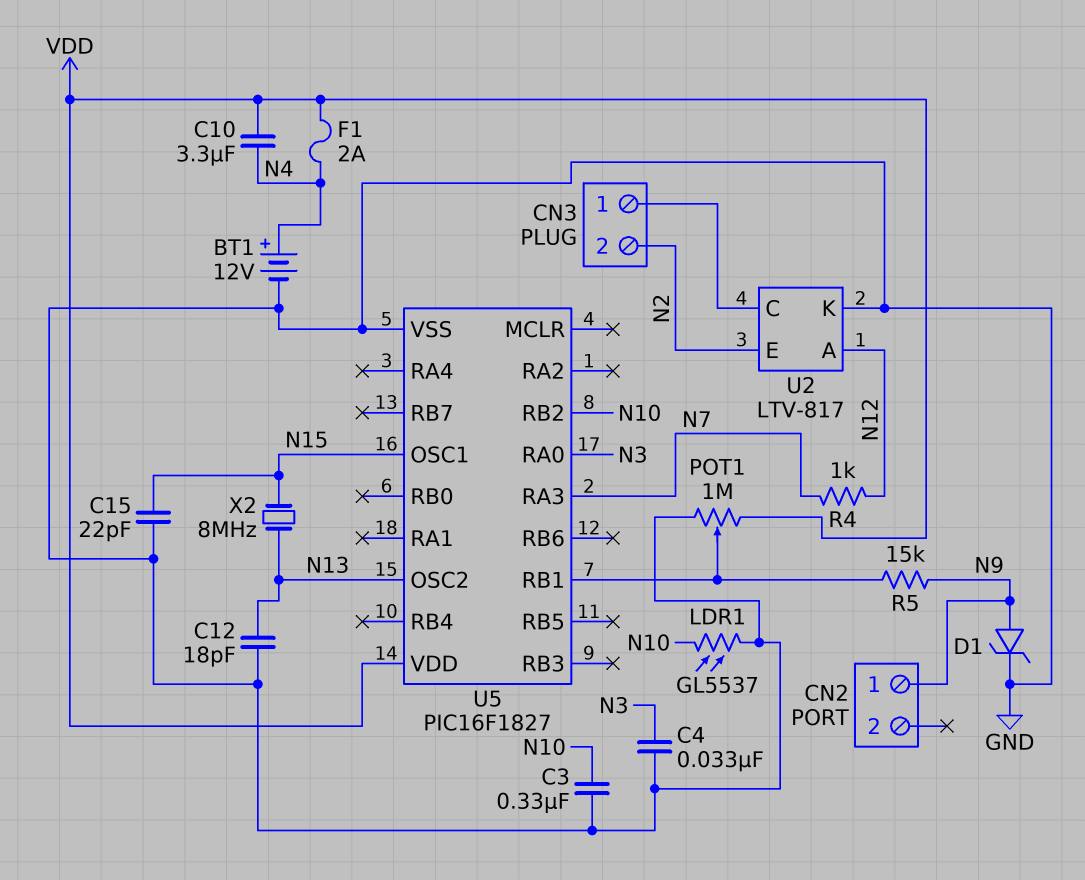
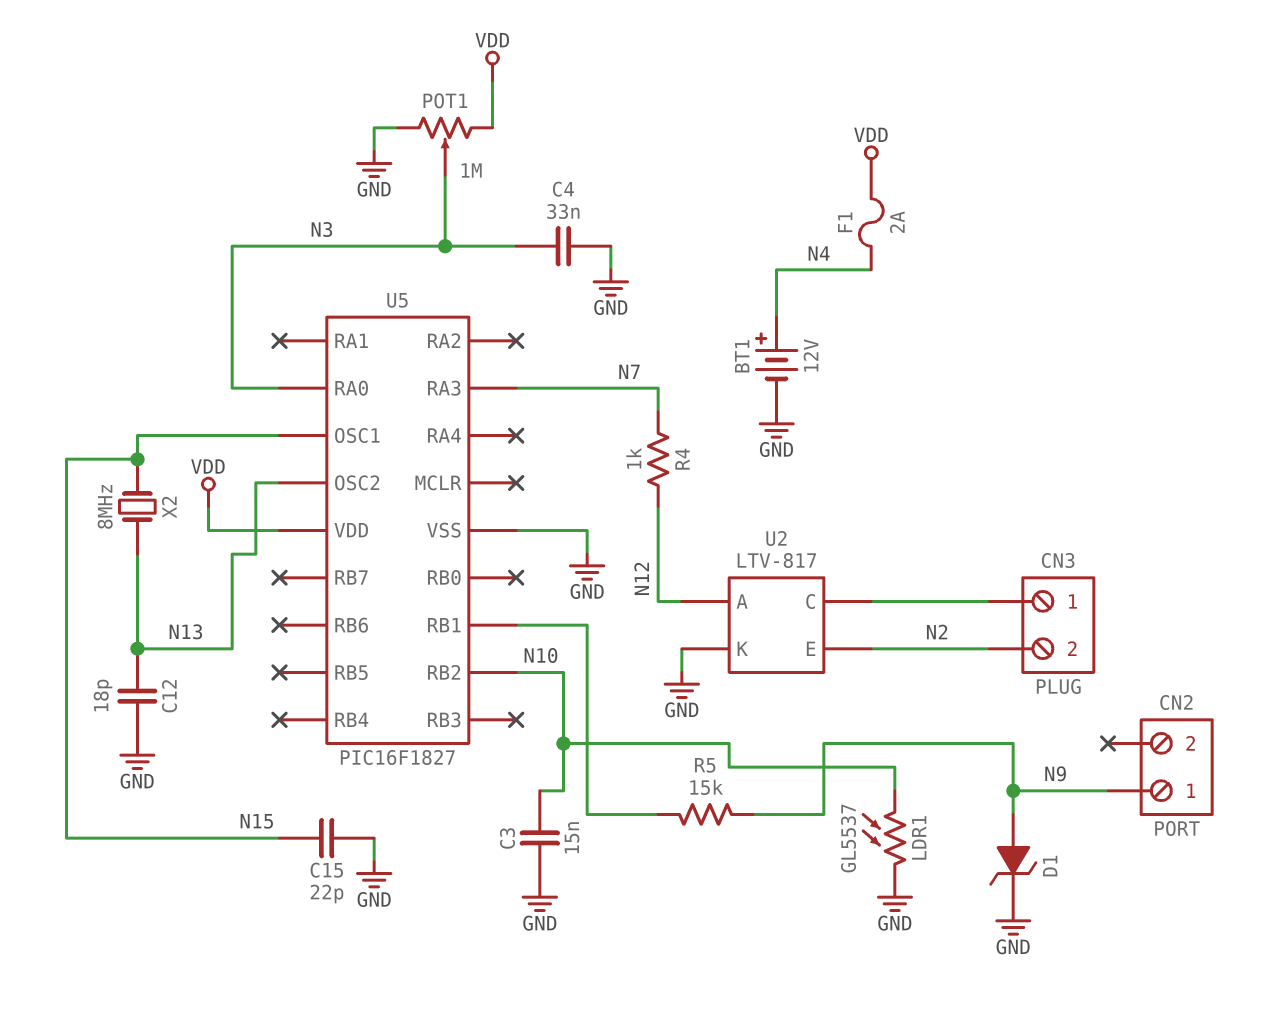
C3: 330nF (GND, N10) -> 15nF (GND, N10)
C10: 3.3uF (N4, VDD) -> none
POT1: 1M (GND, VDD, wiper U5/RB1) -> 1M (GND, VDD, wiper N3)

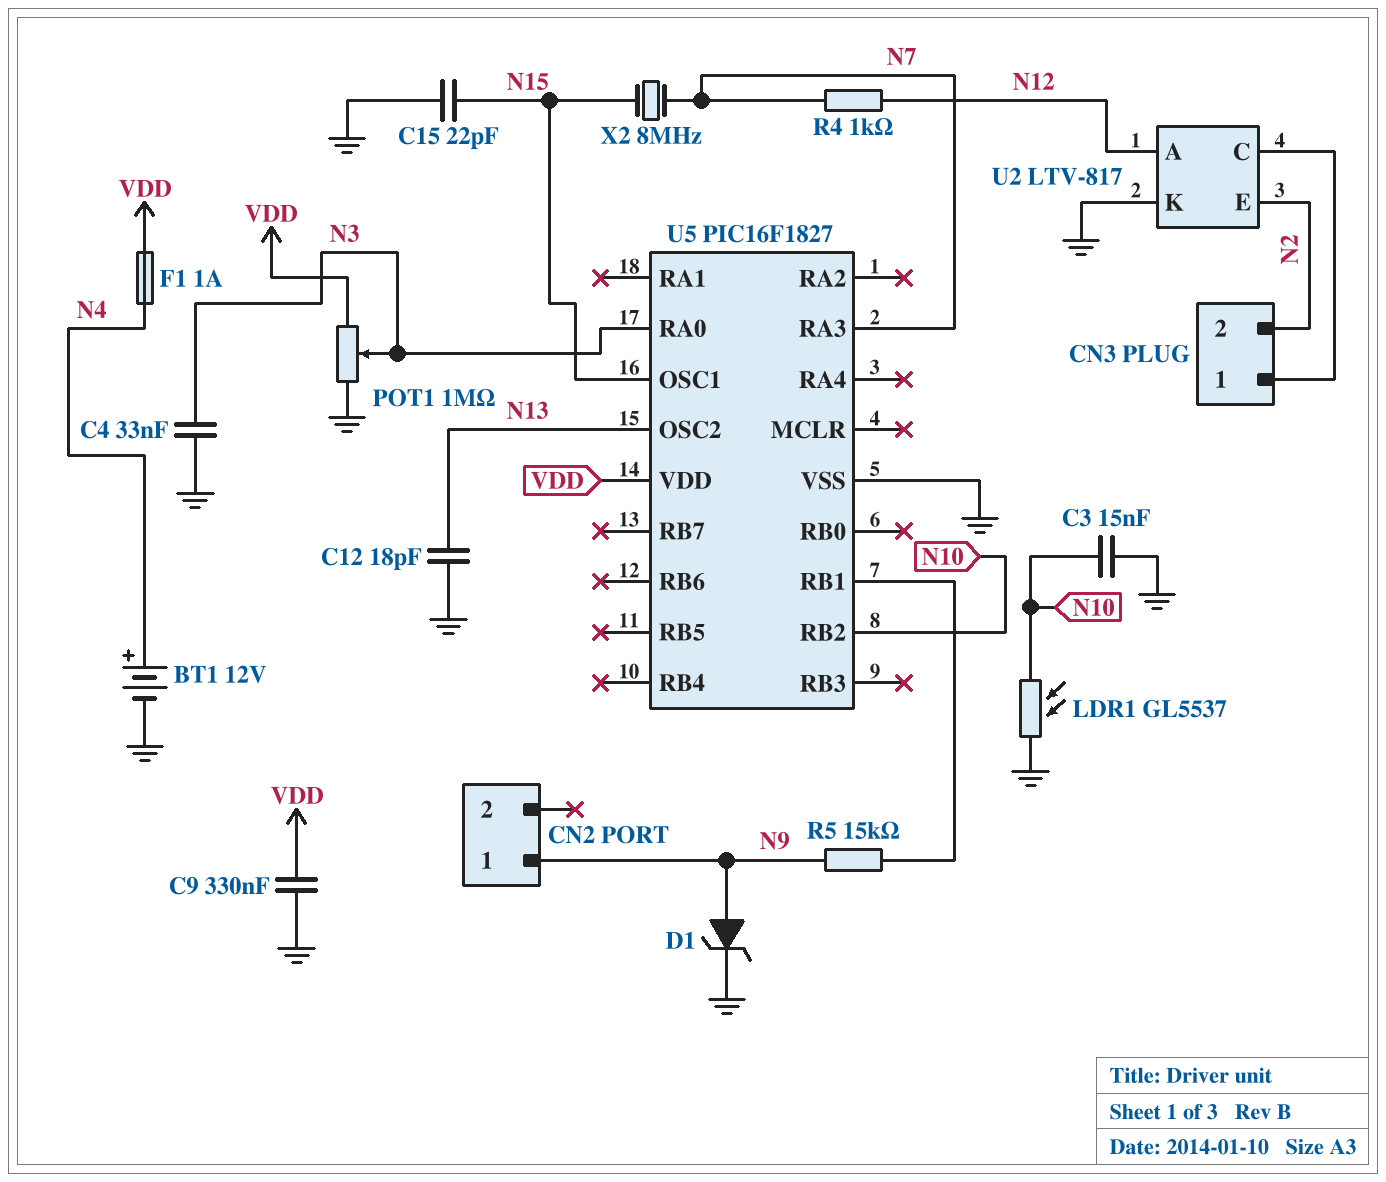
C9: none -> 330nF (GND, VDD)
F1: 2A (N4, VDD) -> 1A (N4, VDD)
X2: 8MHz (N13, N15) -> 8MHz (N7, N15)

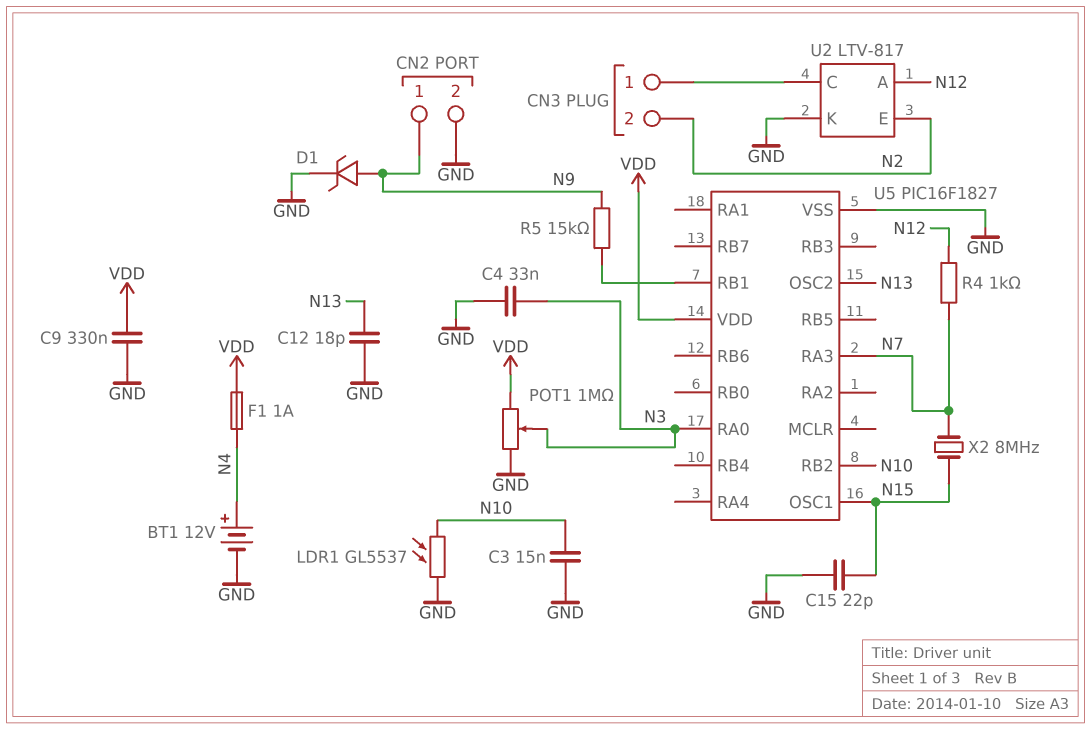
CN2 pin 2: none -> GND

